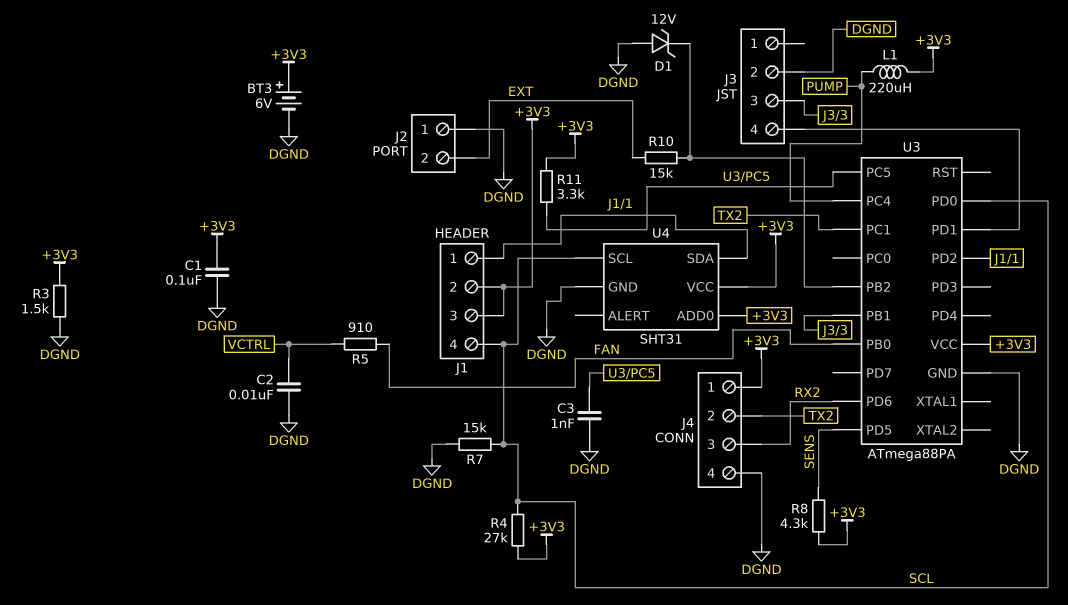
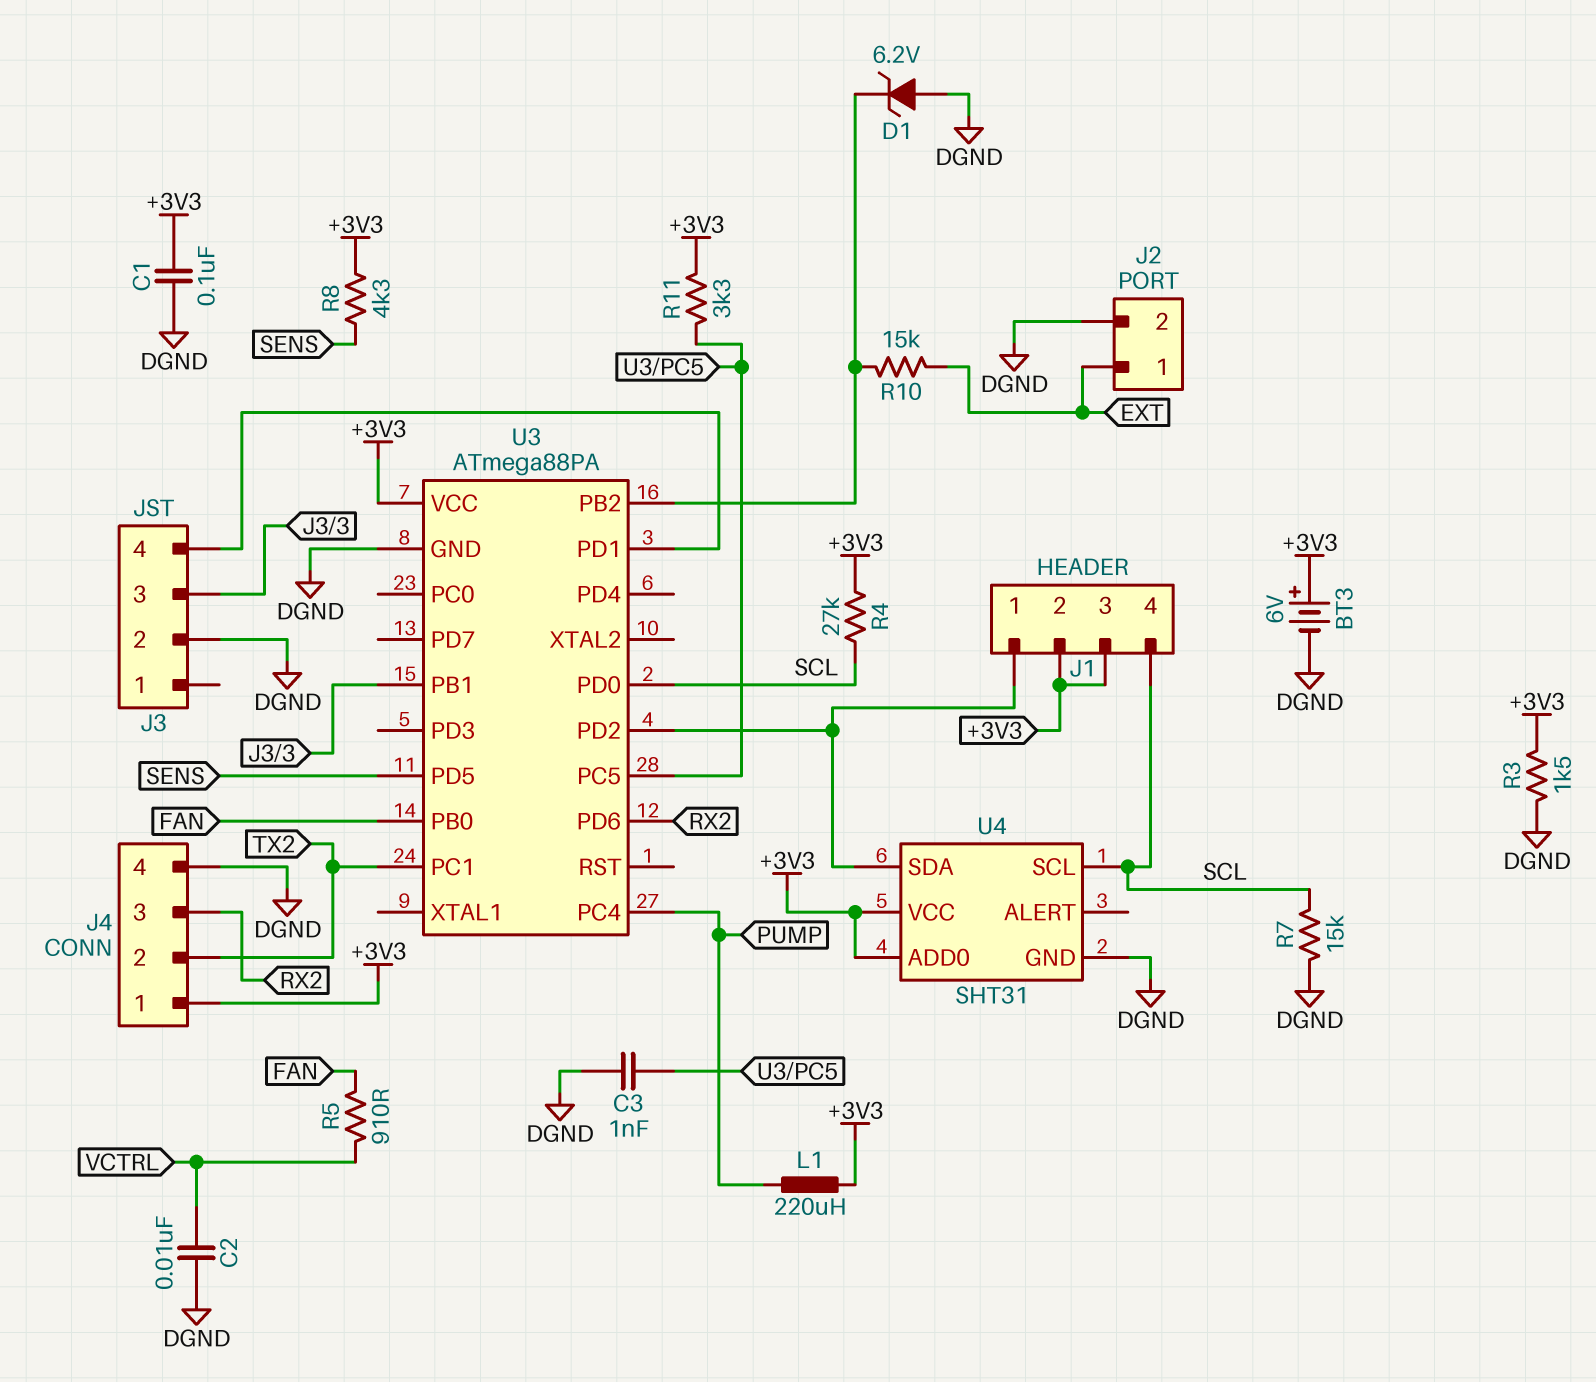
D1: zener 12V (A DGND, K U3/PB2) -> zener 6.2V (A DGND, K U3/PB2)
J2 pin 1: DGND -> EXT
J2 pin 2: EXT -> DGND

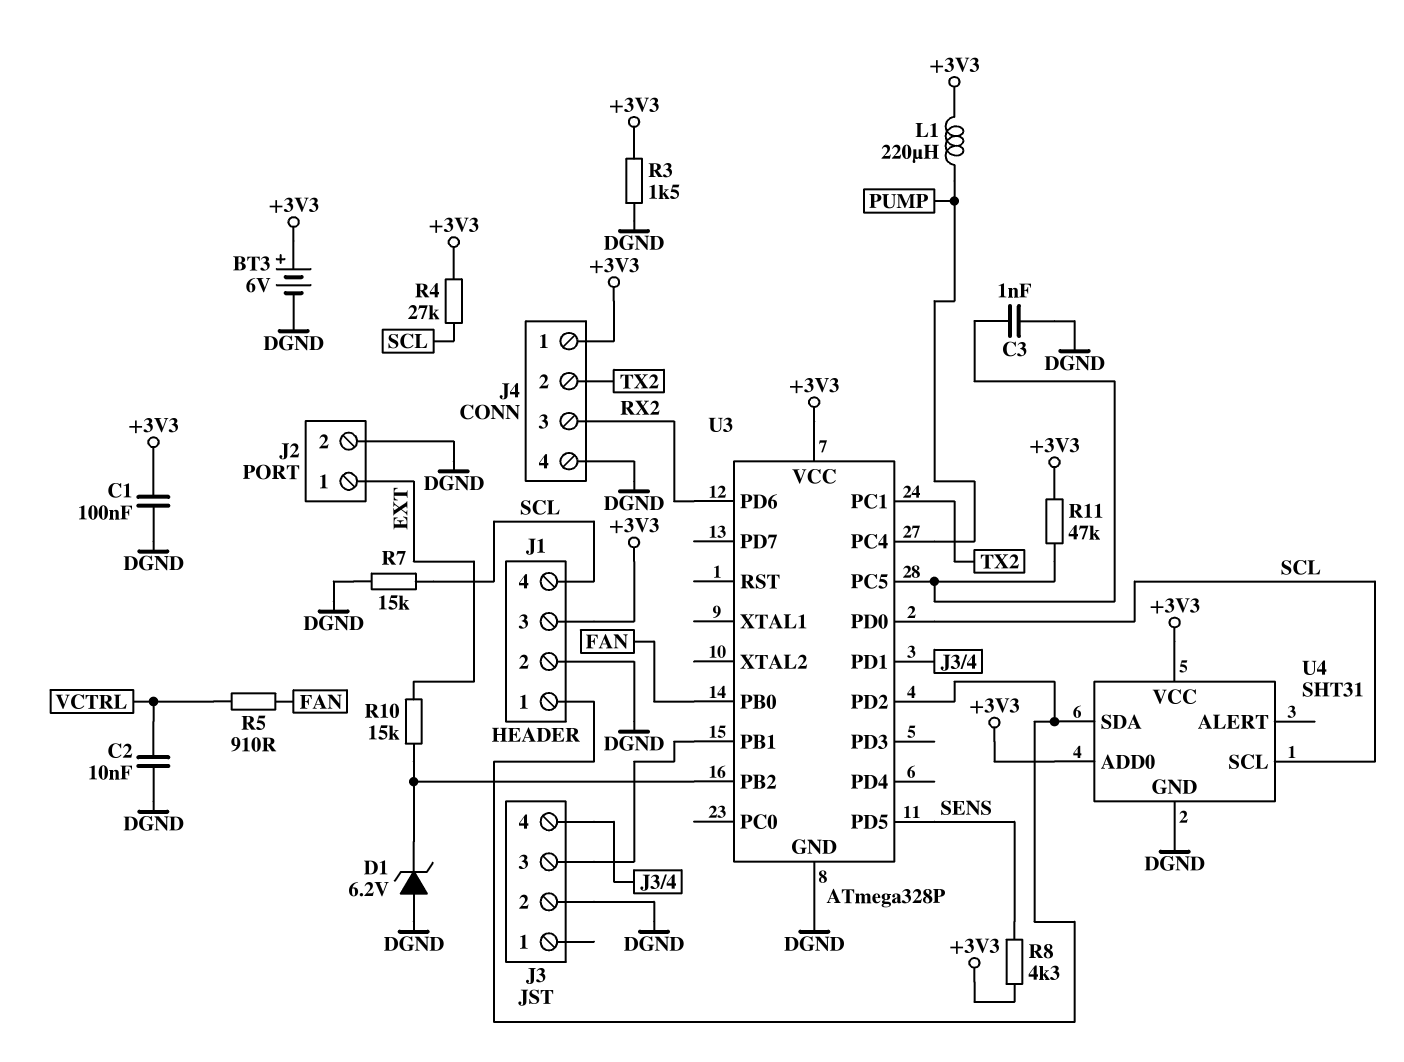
J1 pin 2: +3V3 -> DGND
R11: 3.3k (+3V3, U3/PC5) -> 47k (+3V3, U3/PC5)
U3: ATmega88PA -> ATmega328P

